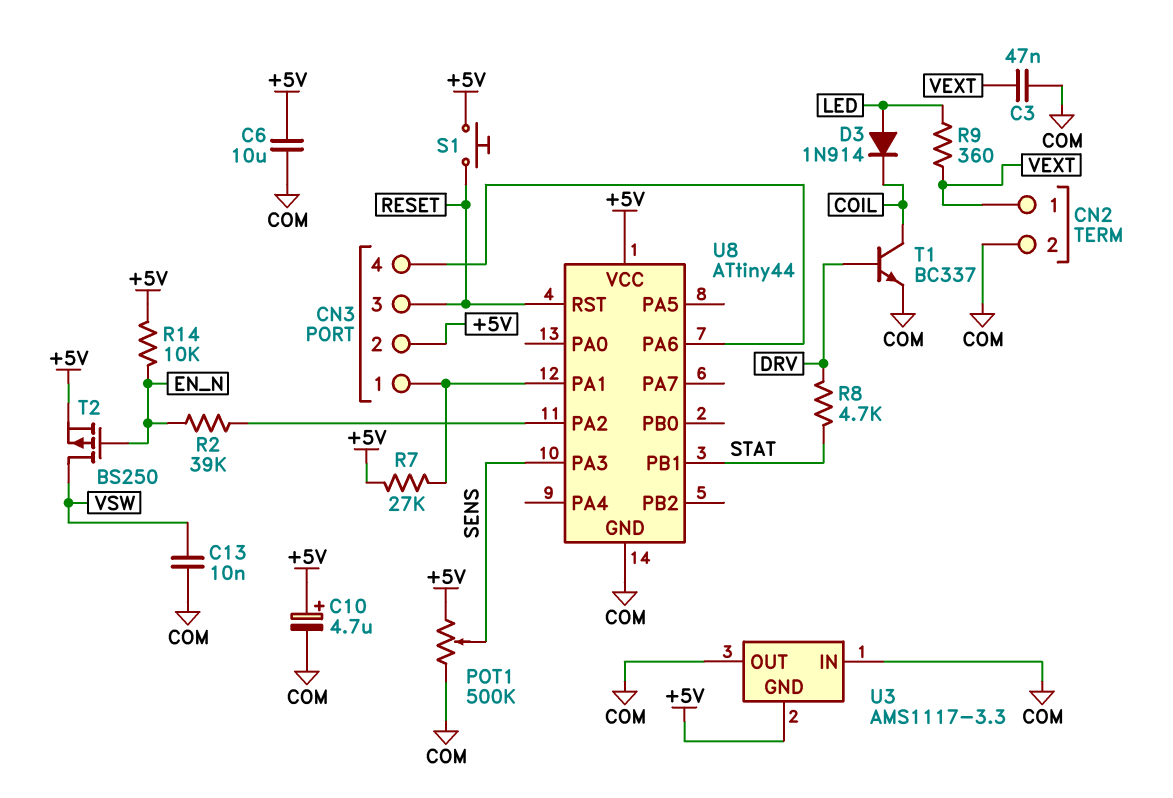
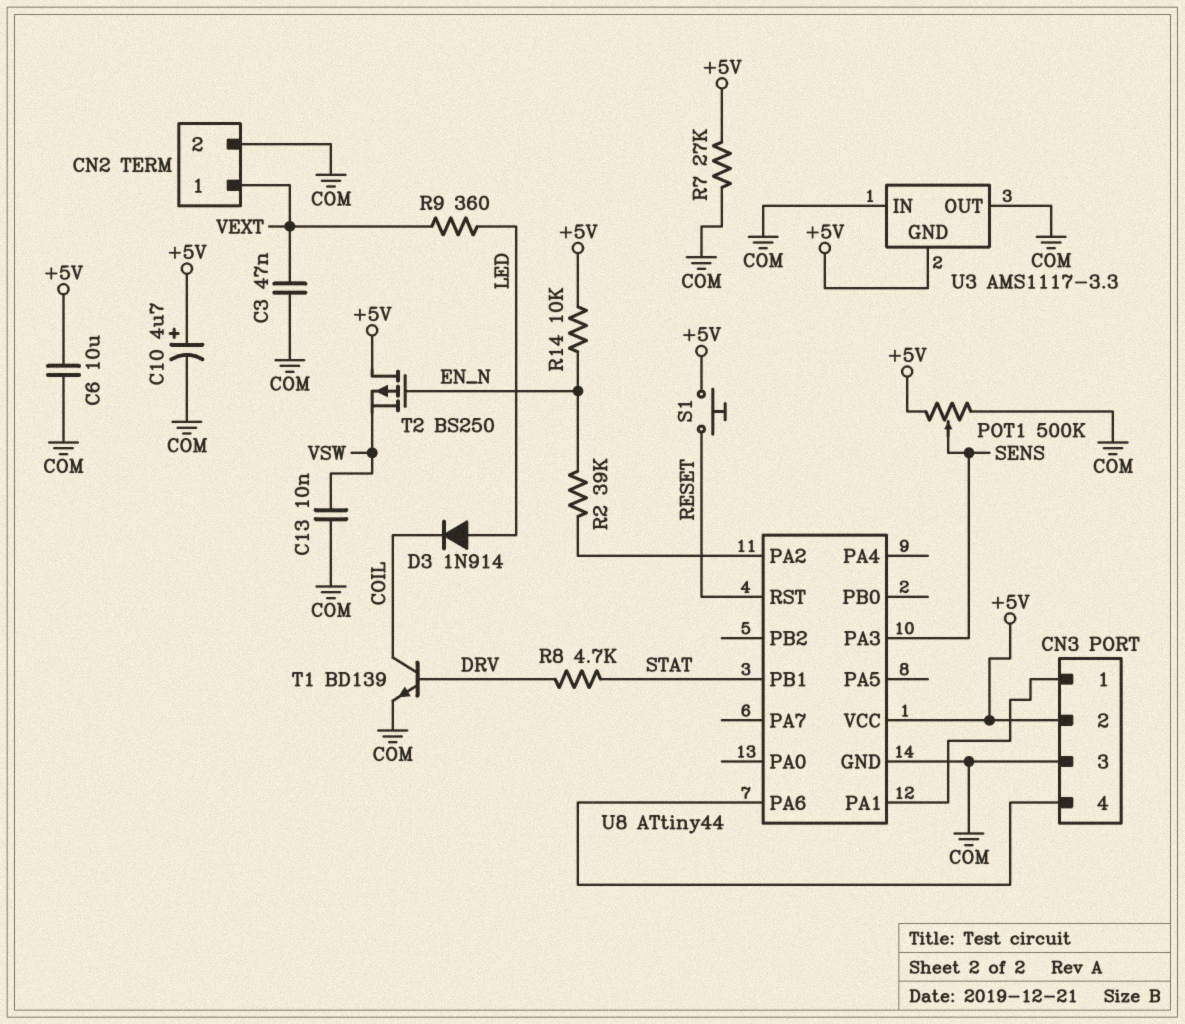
CN3 pin 3: RESET -> COM
R7: 27k (+5V, CN3/1) -> 27k (+5V, COM)
T1: NPN BC337 (B DRV, C COIL, E COM) -> NPN BD139 (B DRV, C COIL, E COM)
T2: PMOS BS250 (G EN_N, D VSW, S +5V) -> PMOS BS250 (G EN_N, D +5V, S VSW)

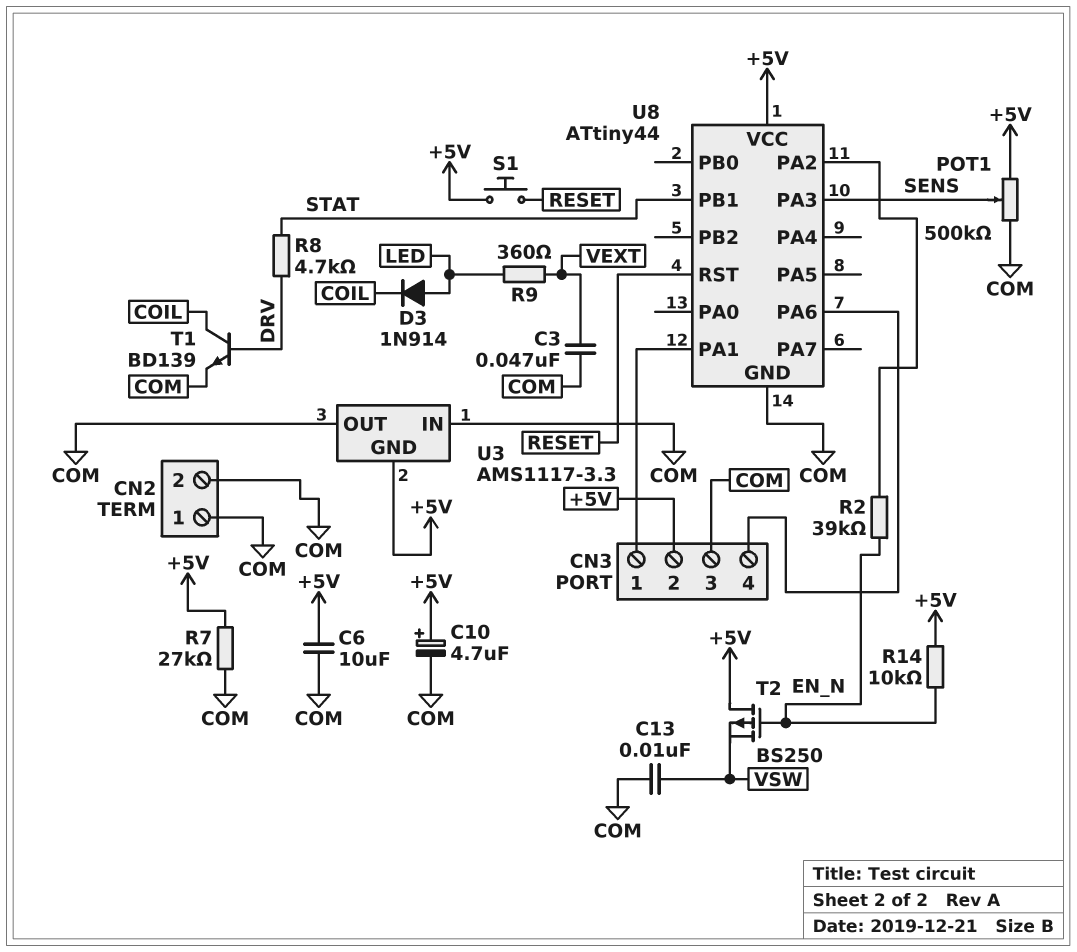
CN2 pin 1: VEXT -> COM

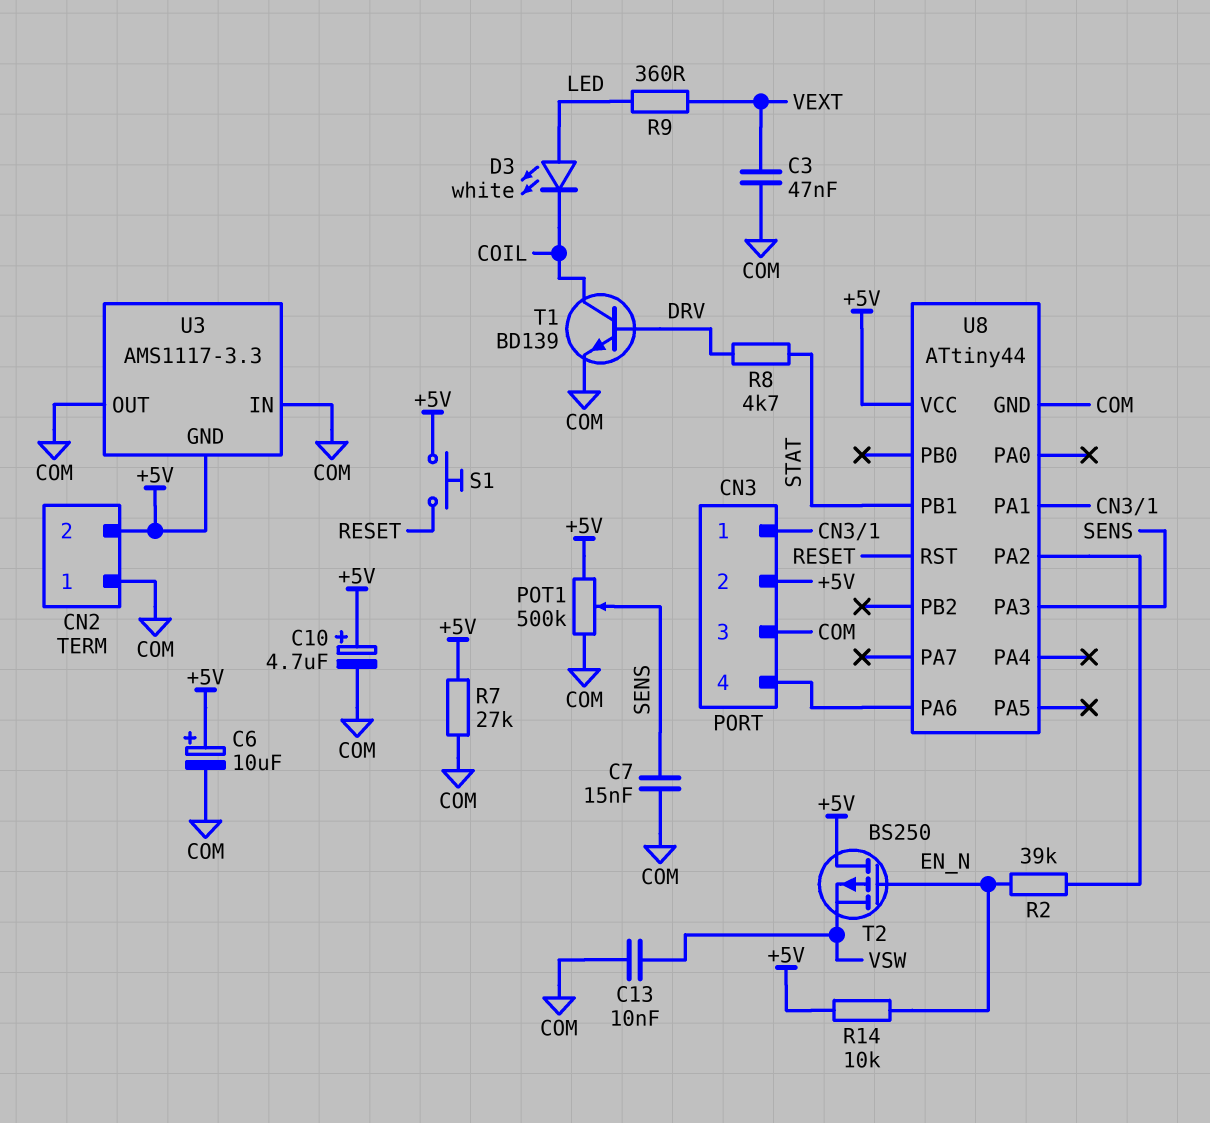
C6: 10uF (+5V, COM) -> 10uF (plus +5V, minus COM)
C7: none -> 15nF (COM, SENS)
CN2 pin 2: COM -> +5V
D3: diode 1N914 (A LED, K COIL) -> LED white (A LED, K COIL)

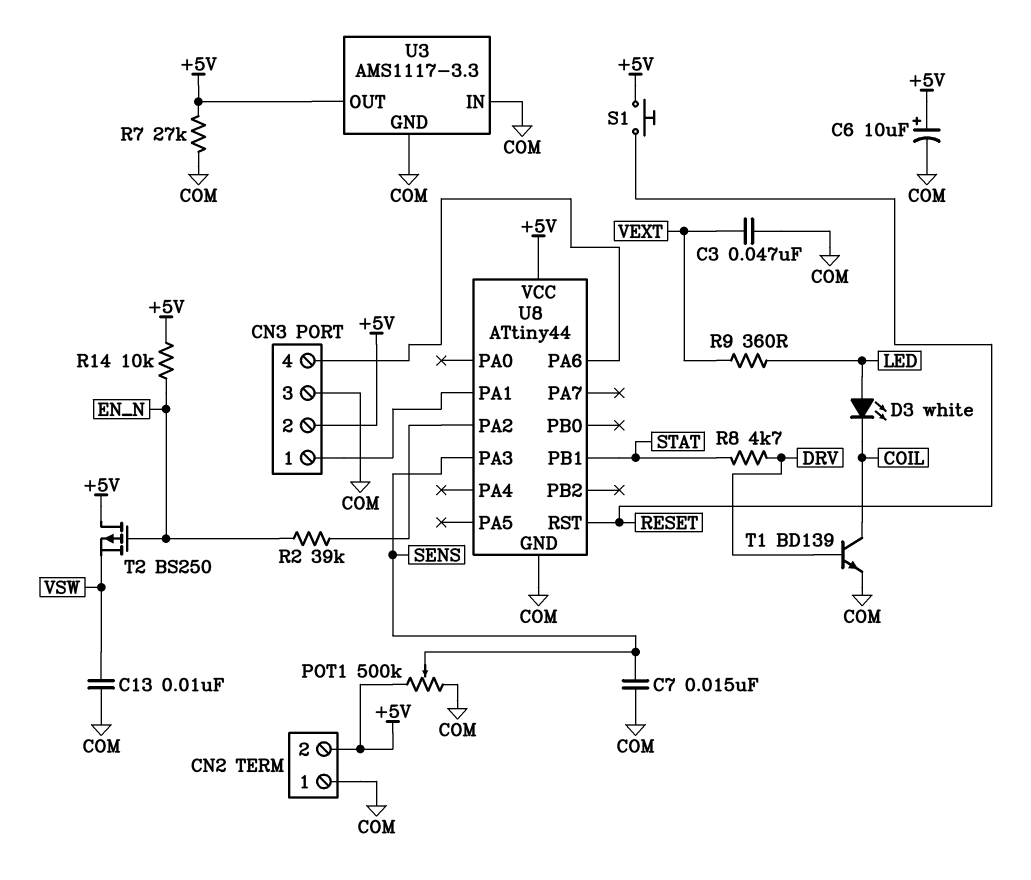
C10: 4.7uF (plus +5V, minus COM) -> none
U3 pin GND: +5V -> COM
U3 pin OUT: COM -> +5V

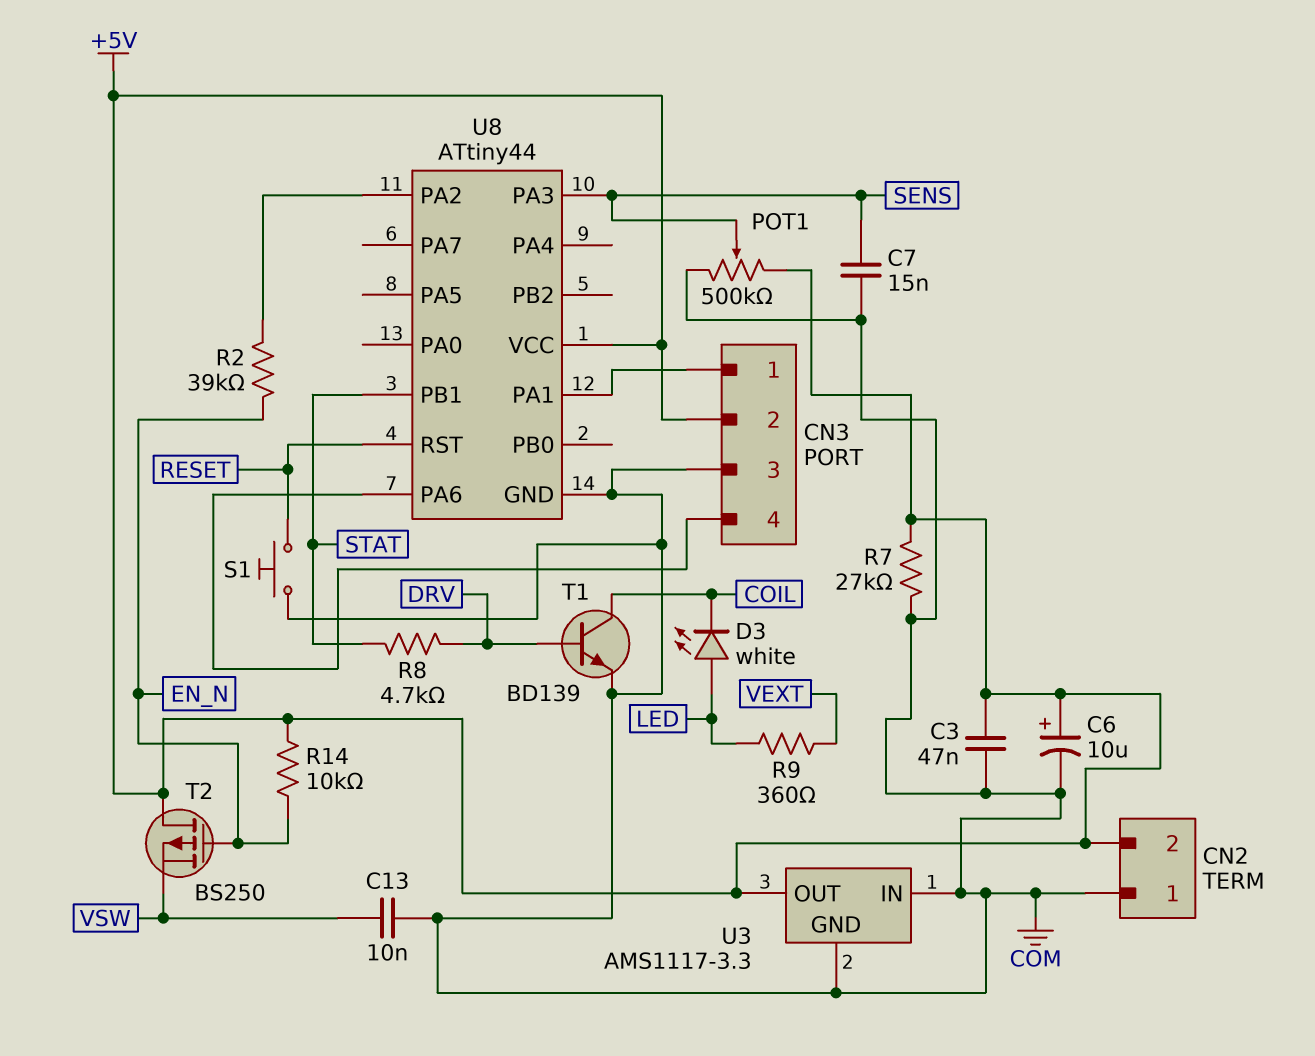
C3: 47nF (COM, VEXT) -> 47nF (+5V, COM)
S1: button (+5V, RESET) -> button (COM, RESET)

